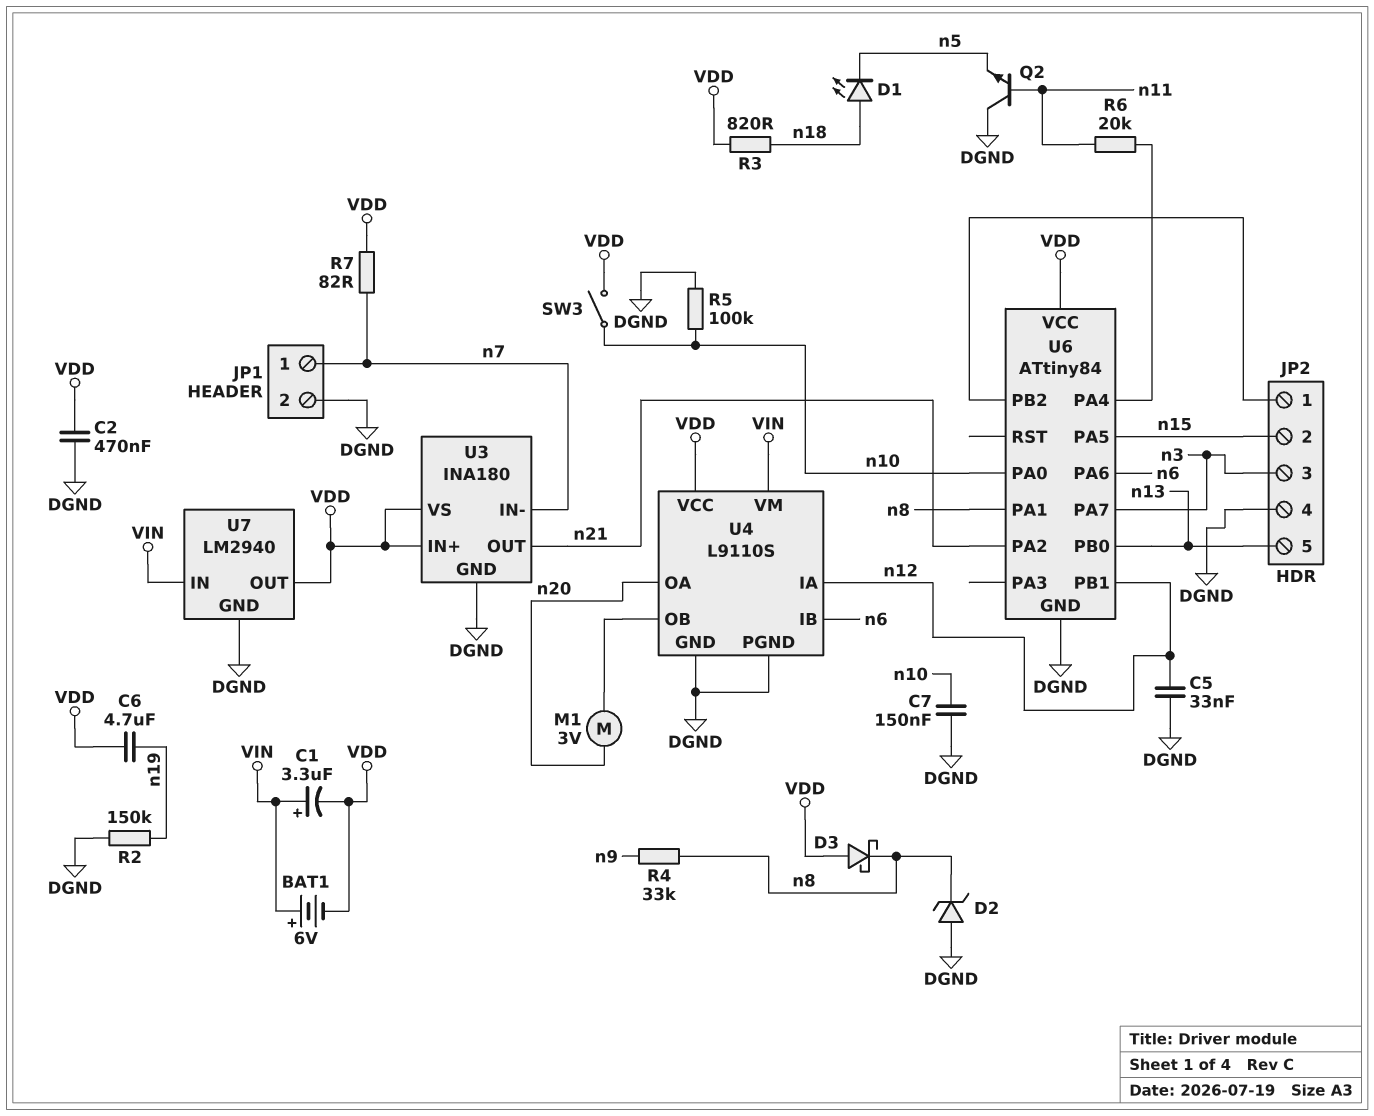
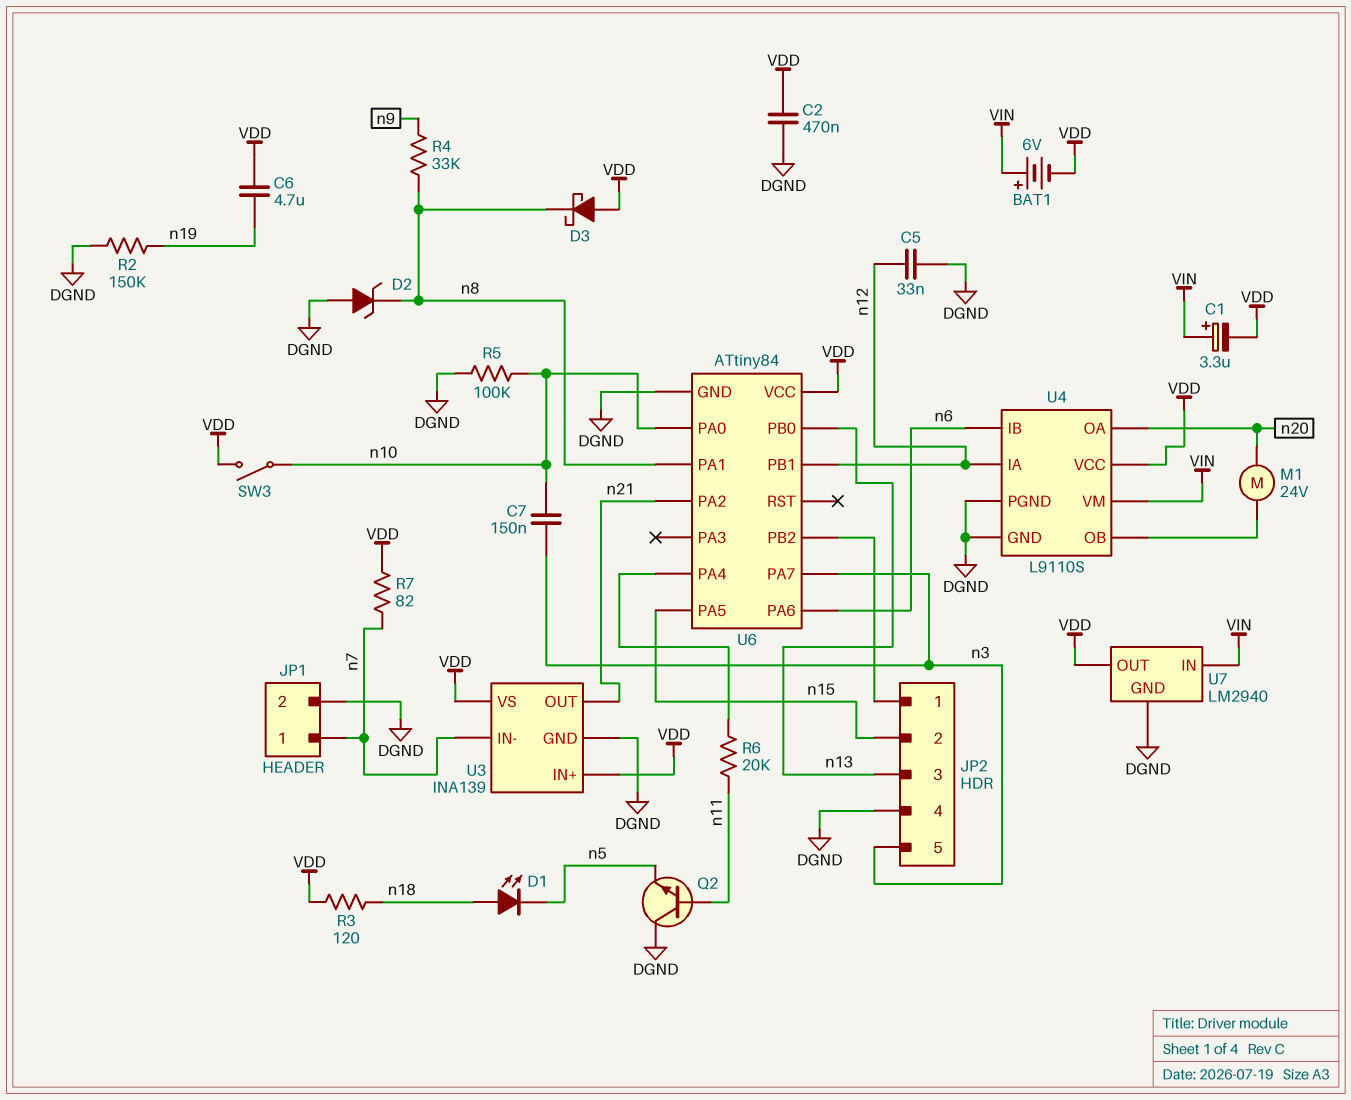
C7: 150nF (DGND, n10) -> 150nF (n3, n10)
JP2 pin 3: n3 -> n13
JP2 pin 5: n13 -> n3
M1: motor 3V (U4/OB, n20) -> motor 24V (U4/OB, n20)
R3: 820 (VDD, n18) -> 120 (VDD, n18)
U3: INA180 -> INA139

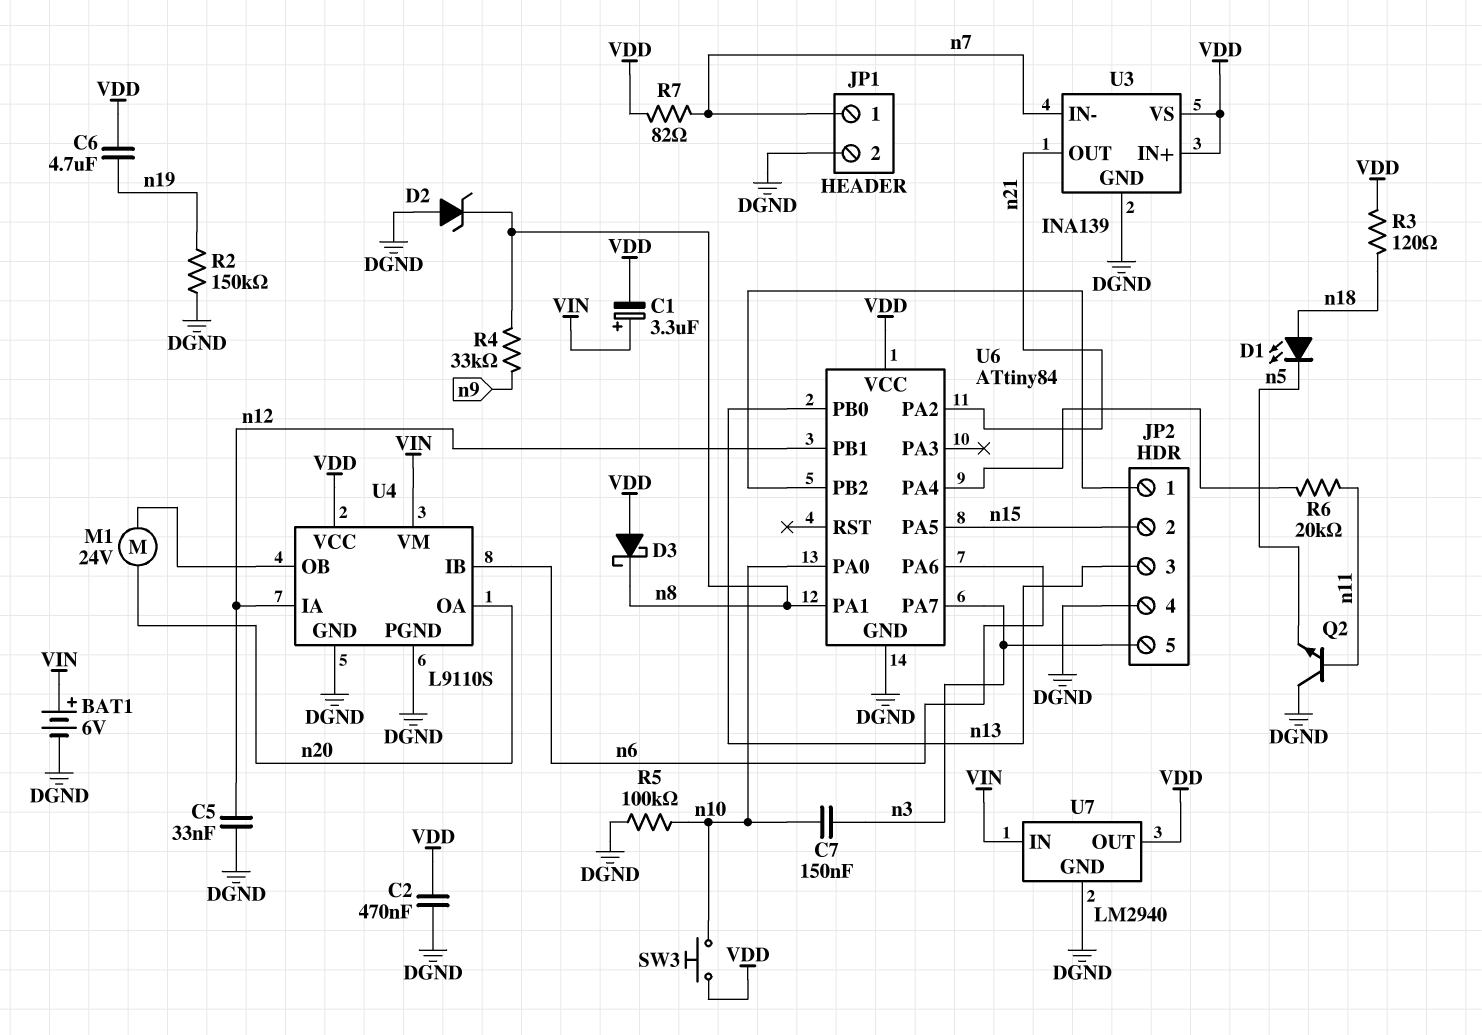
BAT1: 6V (plus VIN, minus VDD) -> 6V (plus VIN, minus DGND)
SW3: switch (VDD, n10) -> button (VDD, n10)

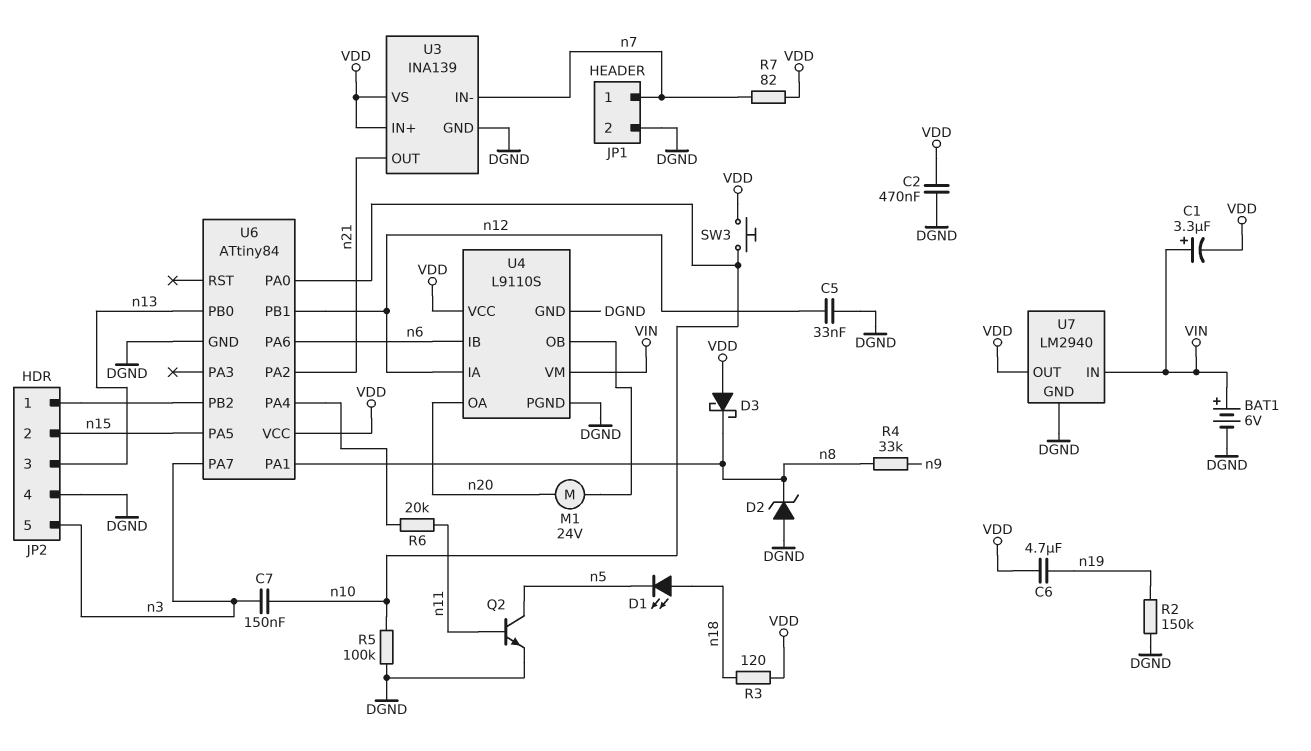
Q2: NPN (B n11, C DGND, E n5) -> NPN (B n11, C n5, E DGND)

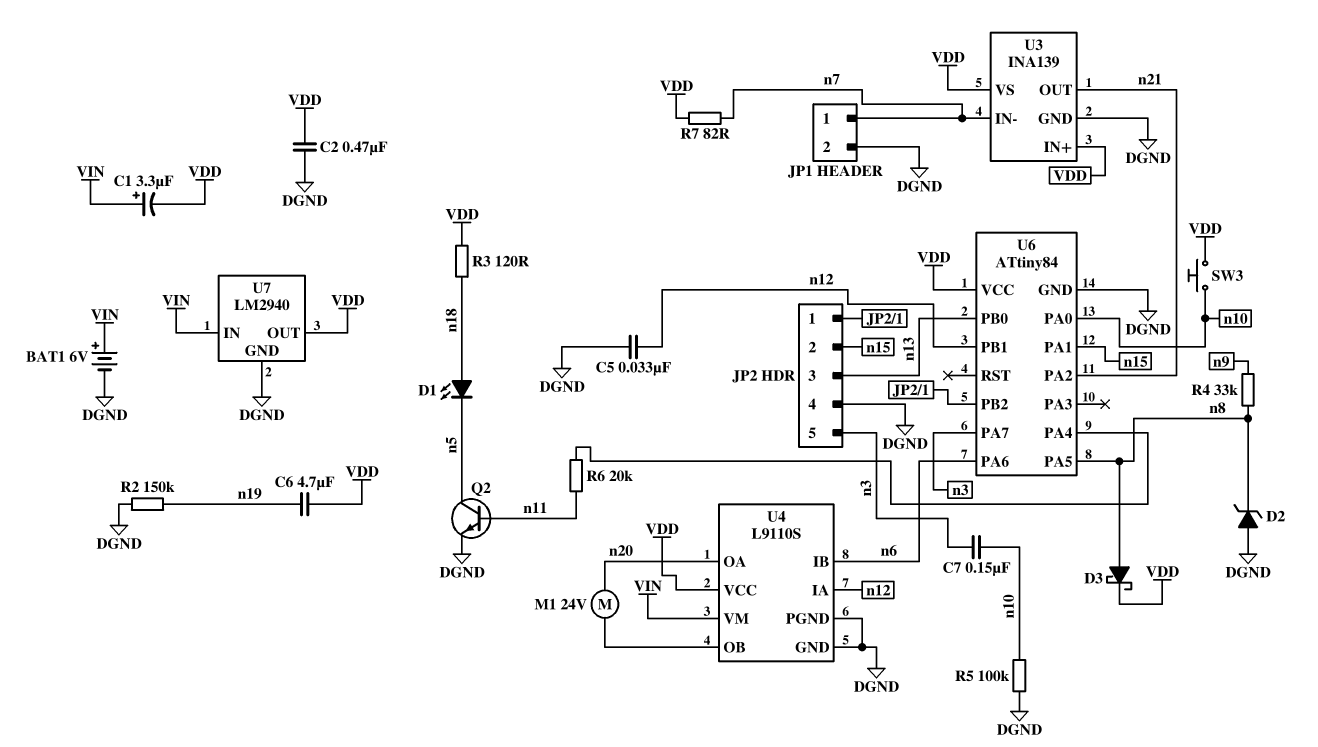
D3: schottky (A VDD, K n8) -> schottky (A n8, K VDD)
U6 pin PA1: n8 -> n15
U6 pin PA5: n15 -> n8

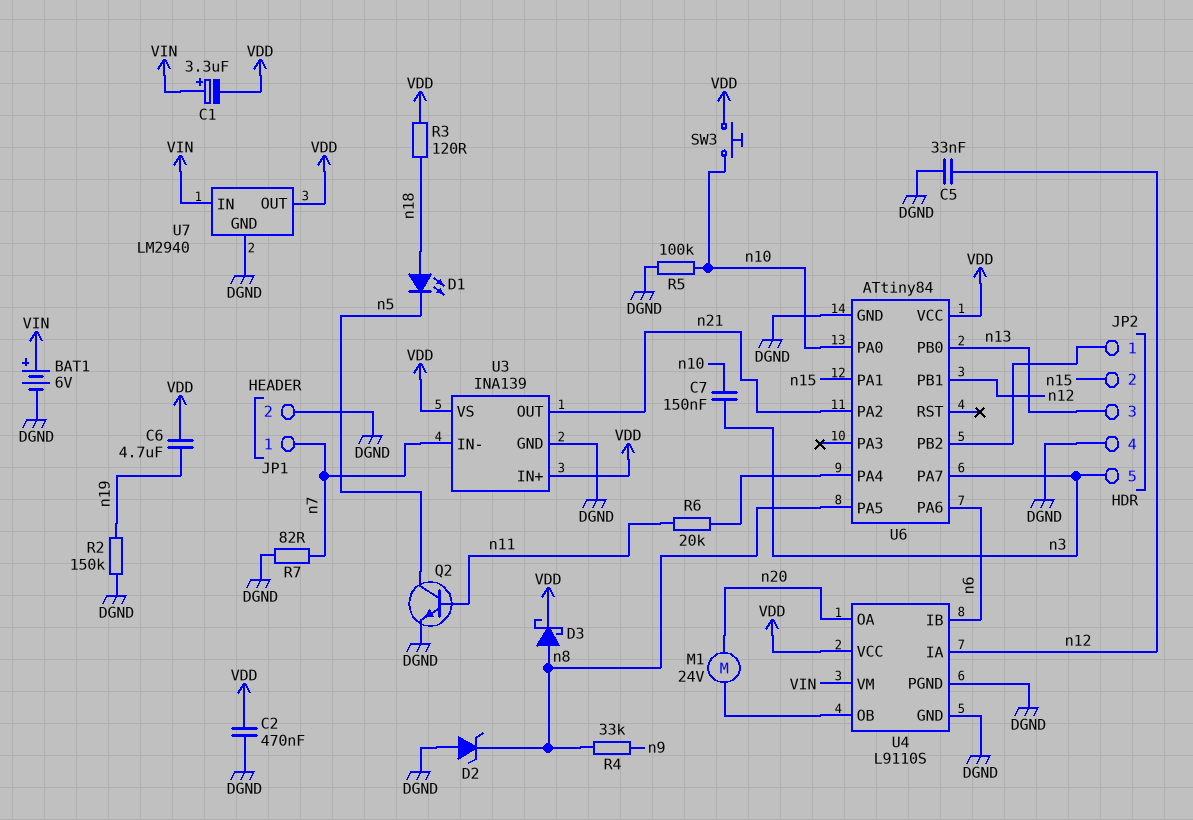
R7: 82 (VDD, n7) -> 82 (DGND, n7)

